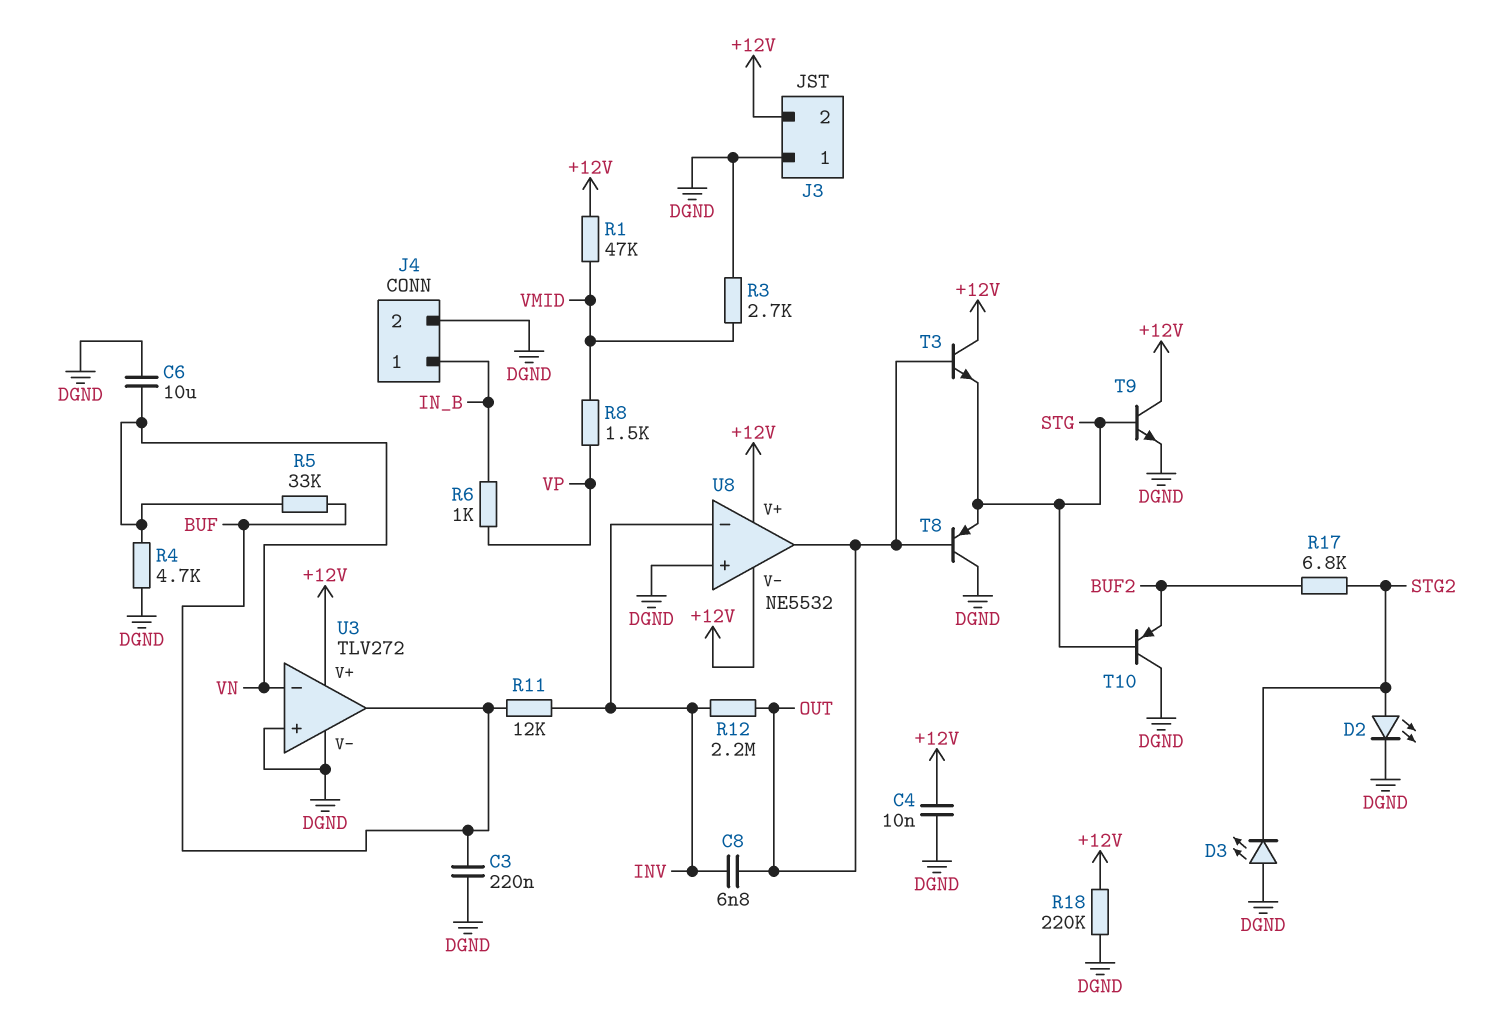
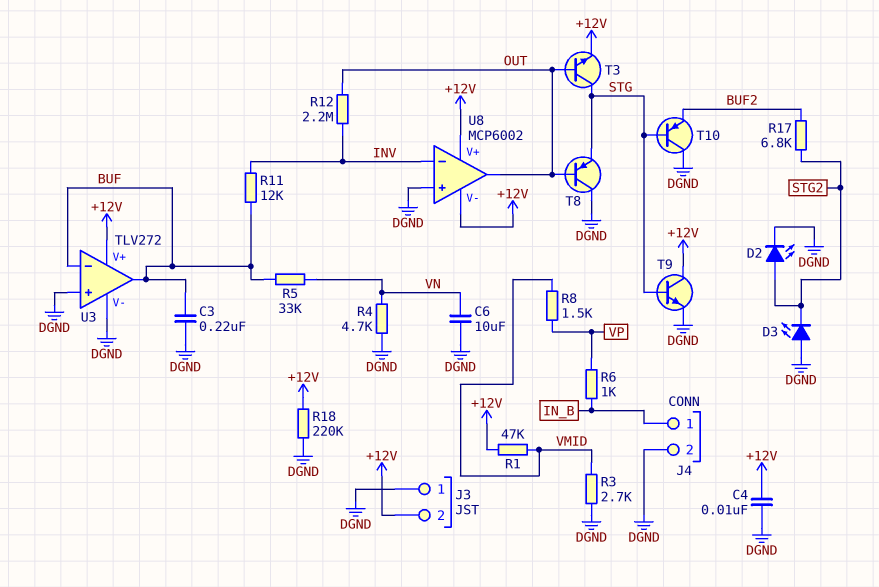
C8: 6.8nF (INV, OUT) -> none
T3: NPN (B OUT, C +12V, E STG) -> NPN (B OUT, C STG, E +12V)
U3 pin in-: VN -> BUF
U8: NE5532 -> MCP6002

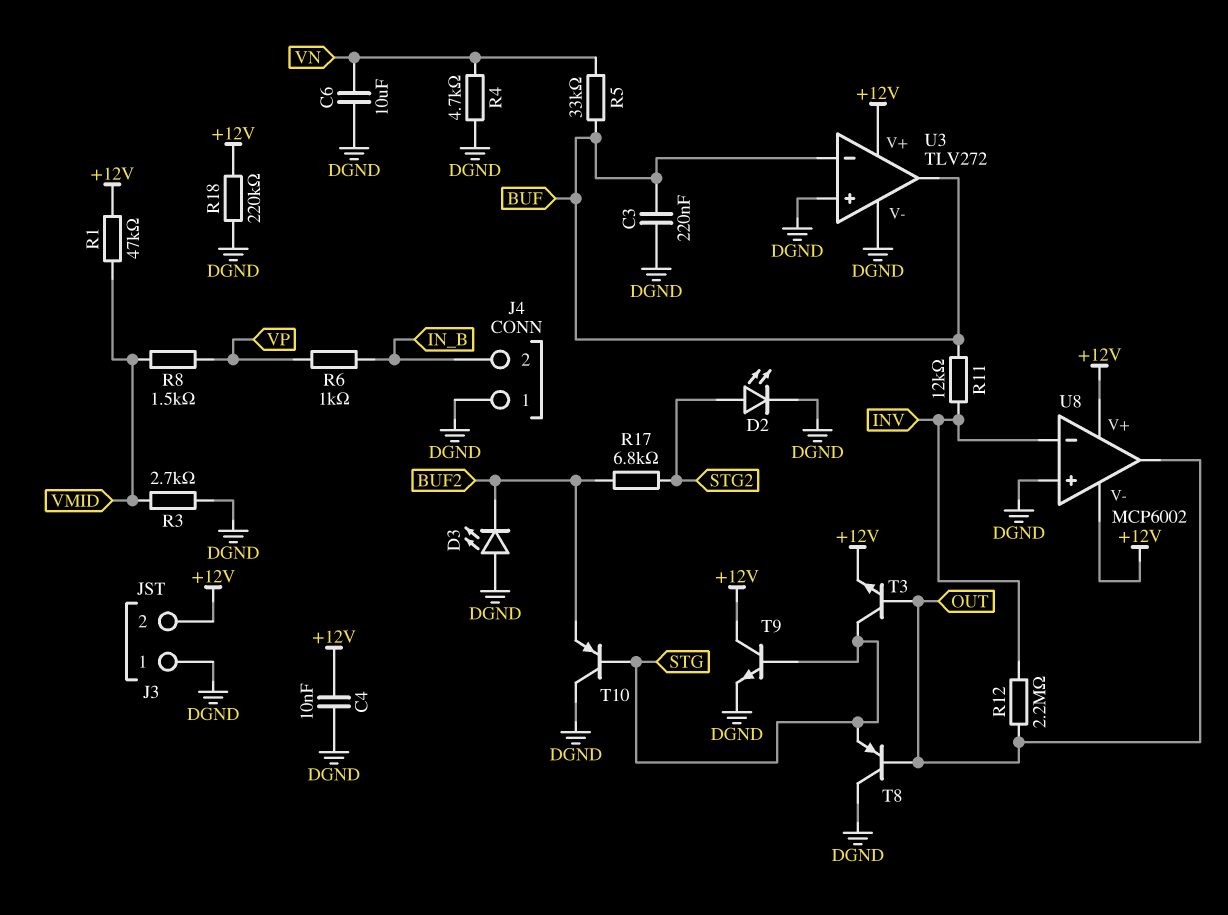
D3: LED (A DGND, K STG2) -> LED (A DGND, K BUF2)
J4 pin 1: IN_B -> DGND
J4 pin 2: DGND -> IN_B

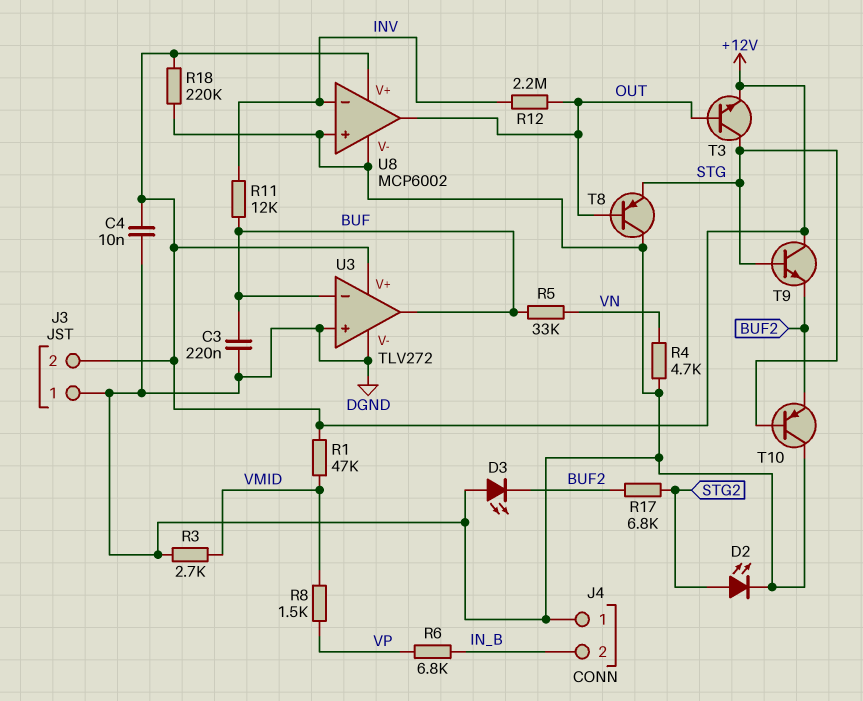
C6: 10uF (DGND, VN) -> none
R6: 1k (IN_B, VP) -> 6.8k (IN_B, VP)
T9: NPN (B STG, C +12V, E DGND) -> NPN (B STG, C +12V, E BUF2)
U8 pin V-: +12V -> DGND

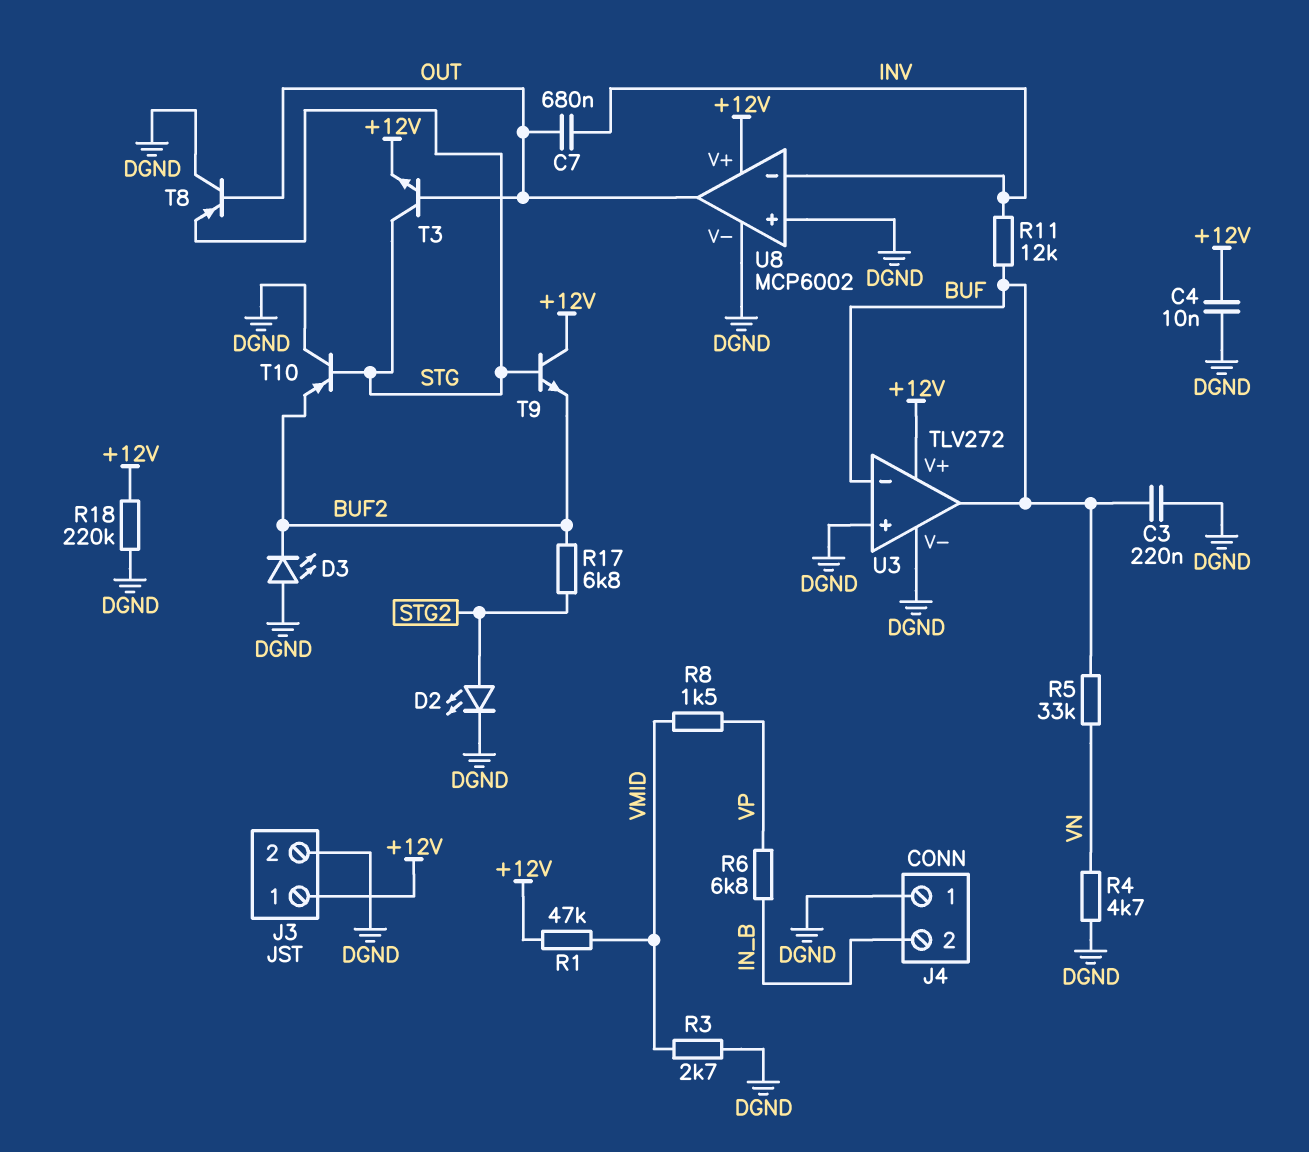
C7: none -> 680nF (INV, OUT)
J3 pin 1: DGND -> +12V
J3 pin 2: +12V -> DGND
R12: 2.2M (INV, OUT) -> none

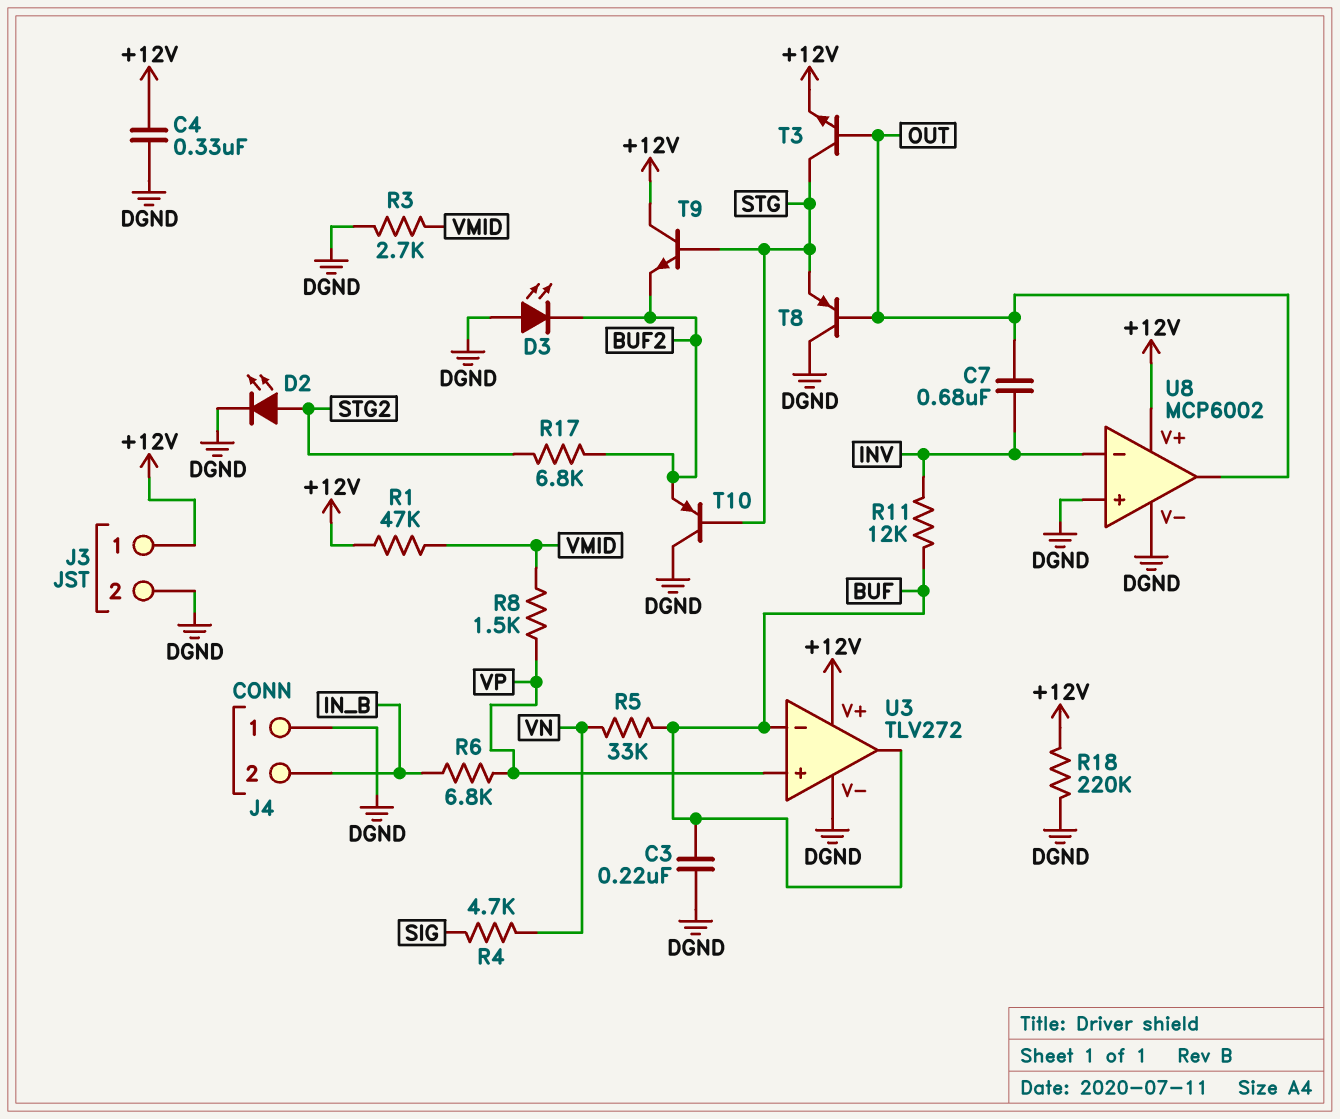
C4: 10nF (+12V, DGND) -> 330nF (+12V, DGND)
R4: 4.7k (DGND, VN) -> 4.7k (SIG, VN)
U3 pin in+: DGND -> VP

